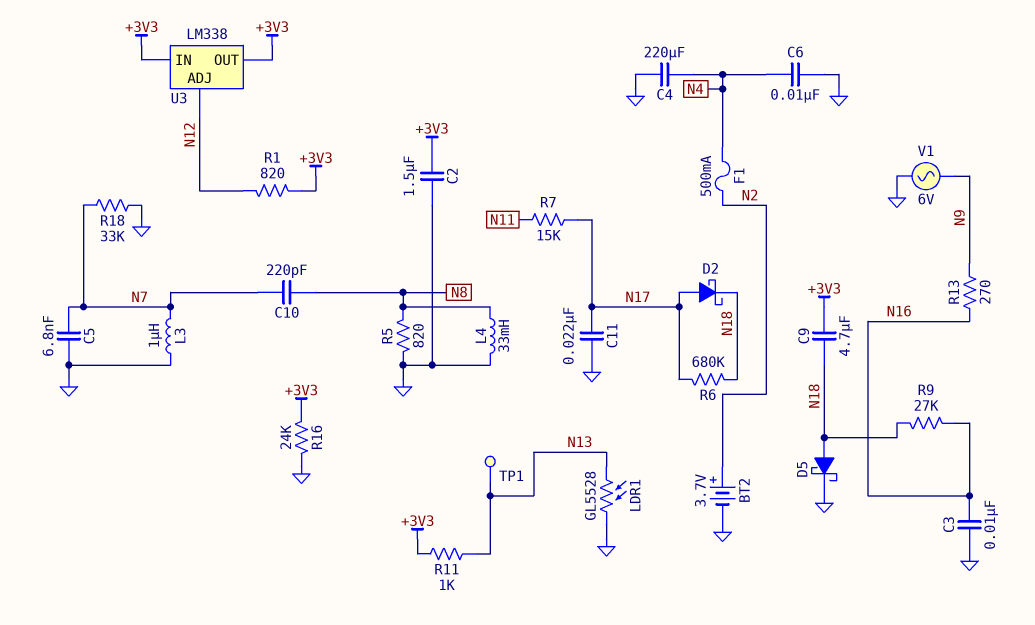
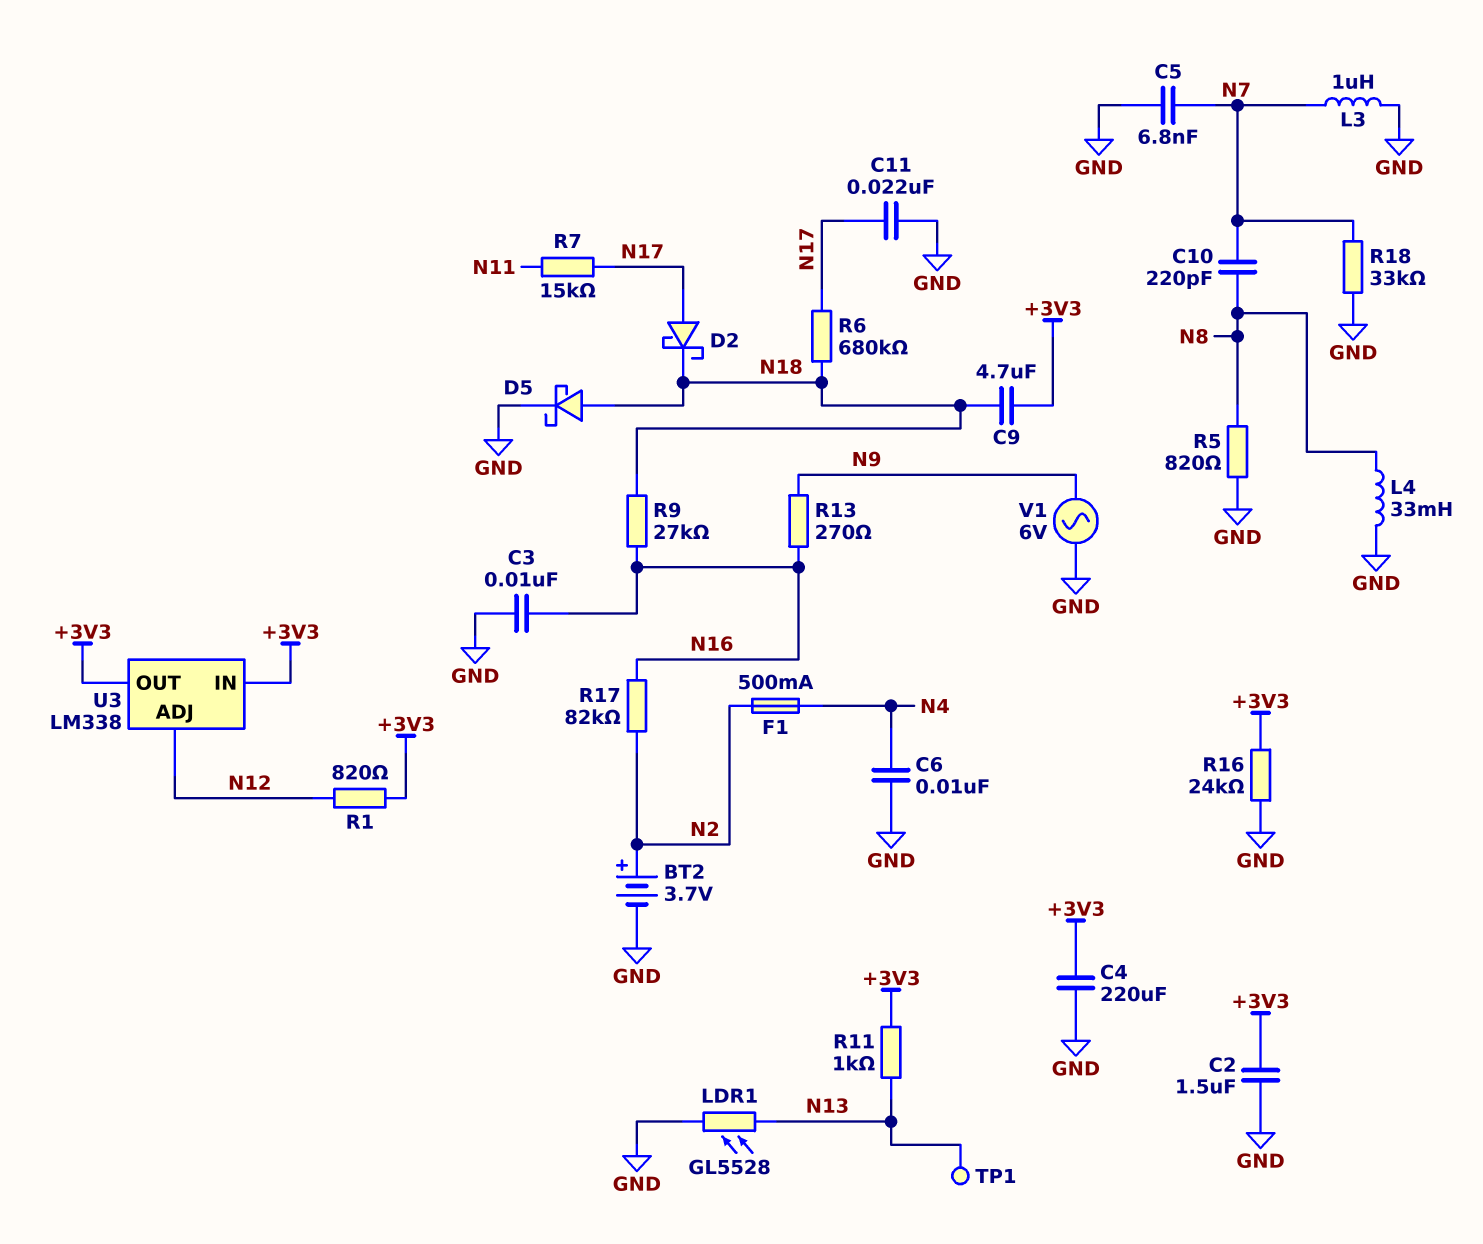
C4: 220uF (GND, N4) -> 220uF (+3V3, GND)
R17: none -> 82k (N2, N16)

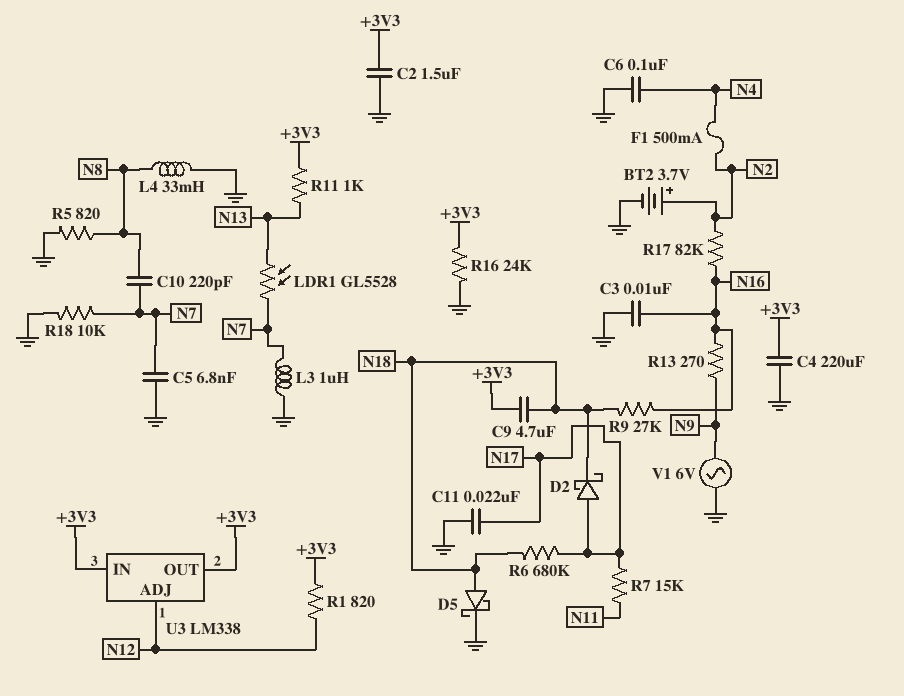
C6: 10nF (GND, N4) -> 100nF (GND, N4)
LDR1: GL5528 (GND, N13) -> GL5528 (N7, N13)
R18: 33k (GND, N7) -> 10k (GND, N7)
TP1: test point (N13) -> none

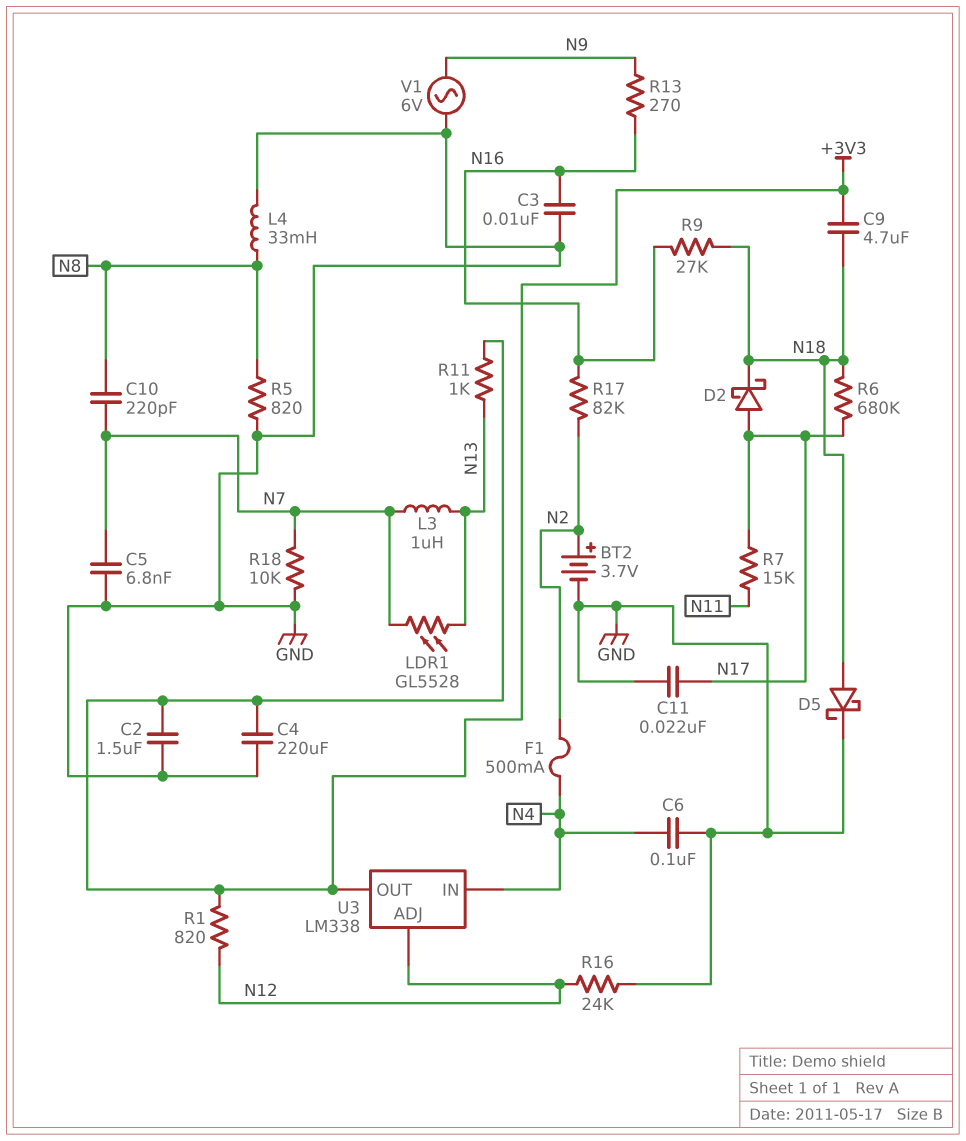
L3: 1uH (GND, N7) -> 1uH (N7, N13)
R16: 24k (+3V3, GND) -> 24k (GND, N12)
U3 pin IN: +3V3 -> N4

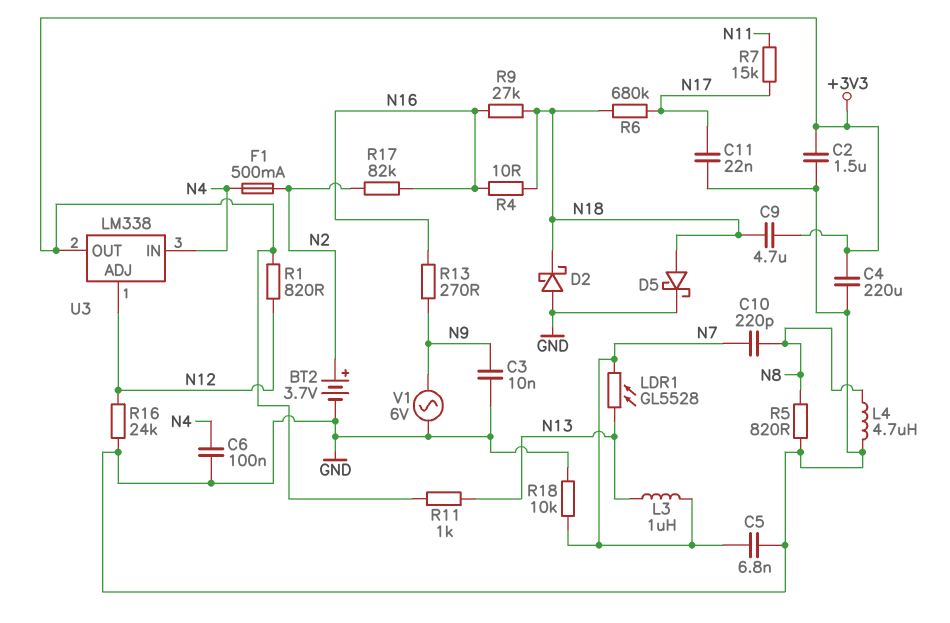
C3: 10nF (GND, N16) -> 10nF (GND, N9)
D2: schottky (A N17, K N18) -> schottky (A GND, K N18)
L4: 33mH (GND, N8) -> 4.7uH (GND, N8)
R4: none -> 10 (N16, N18)

